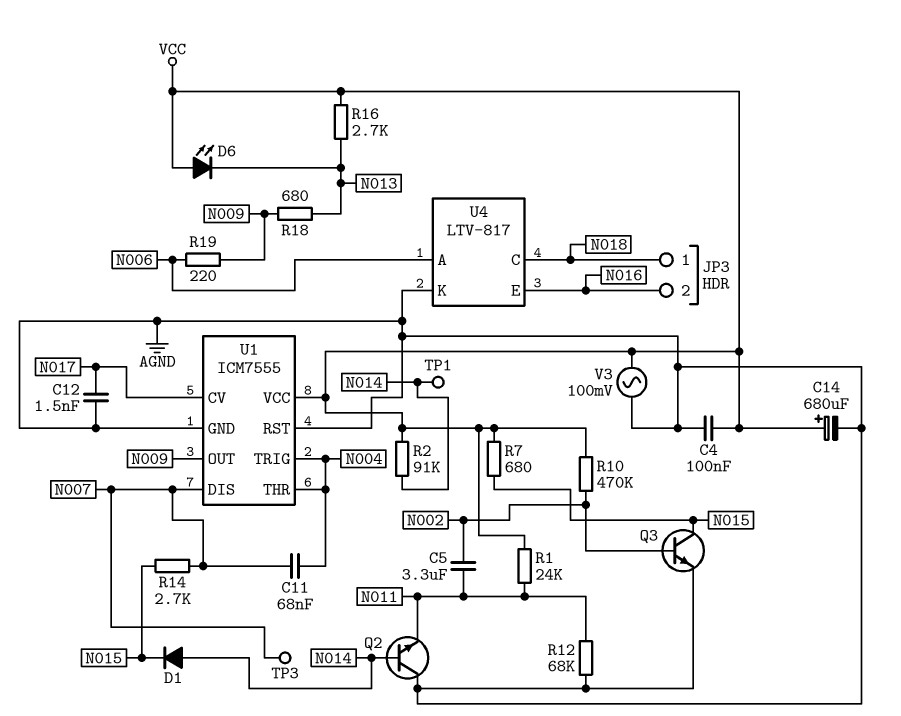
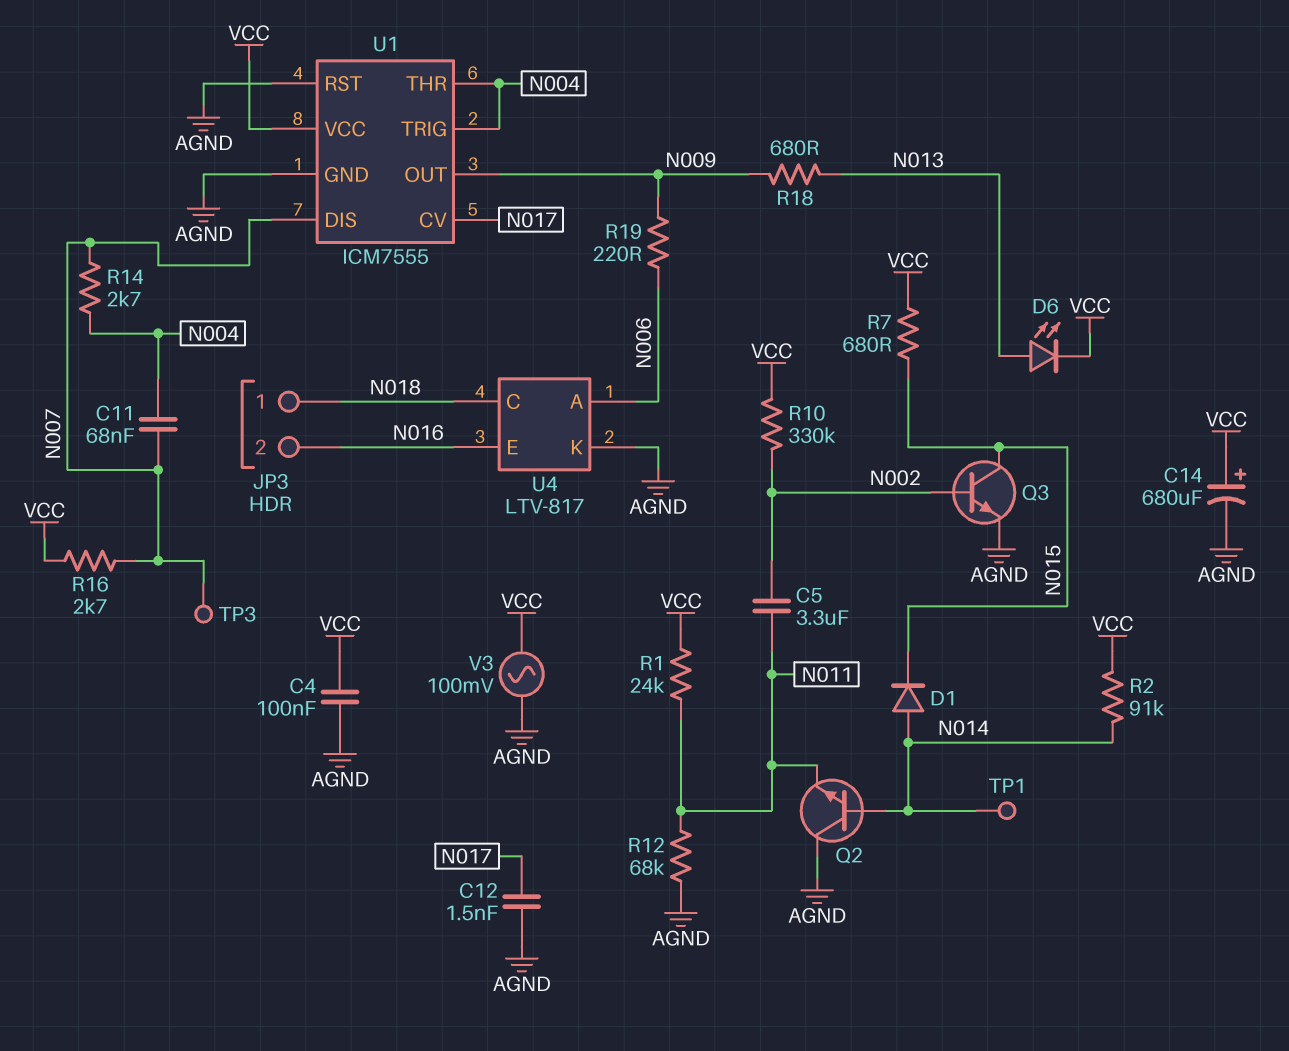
D6: LED (A VCC, K N013) -> LED (A N013, K VCC)
R10: 470k (N002, VCC) -> 330k (N002, VCC)
R14: 2.7k (N007, N015) -> 2.7k (N004, N007)
R16: 2.7k (N013, VCC) -> 2.7k (N007, VCC)

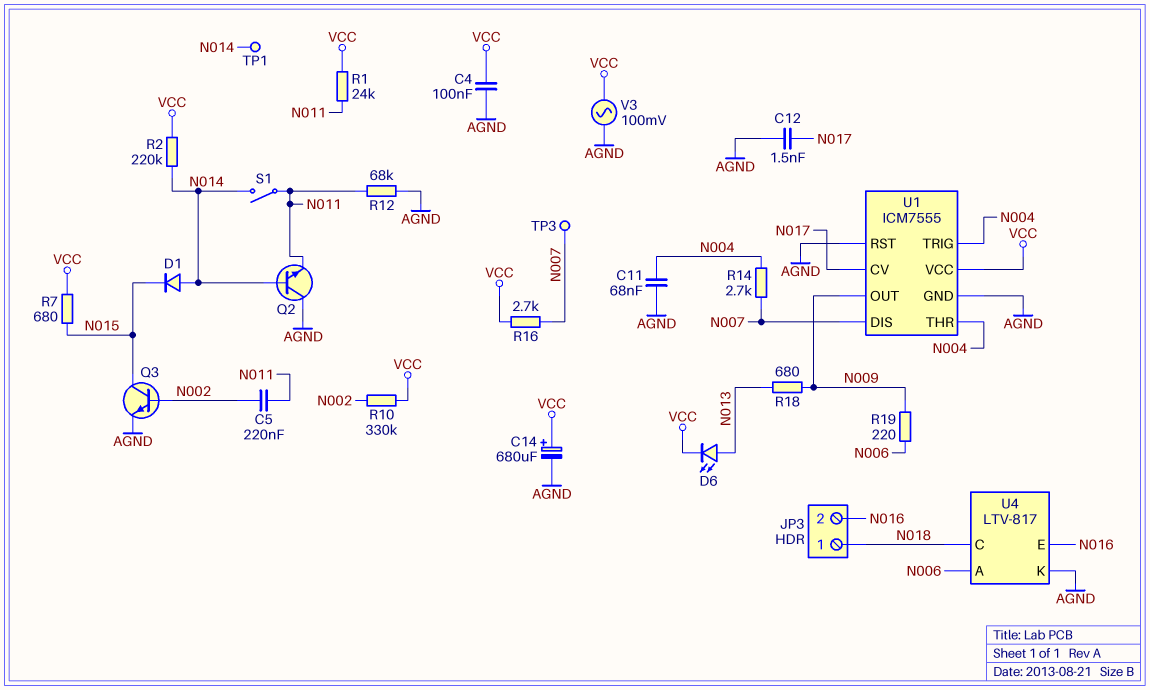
C5: 3.3uF (N002, N011) -> 220nF (N002, N011)
C11: 68nF (N004, N007) -> 68nF (AGND, N004)
R2: 91k (N014, VCC) -> 220k (N014, VCC)
S1: none -> switch (N011, N014)

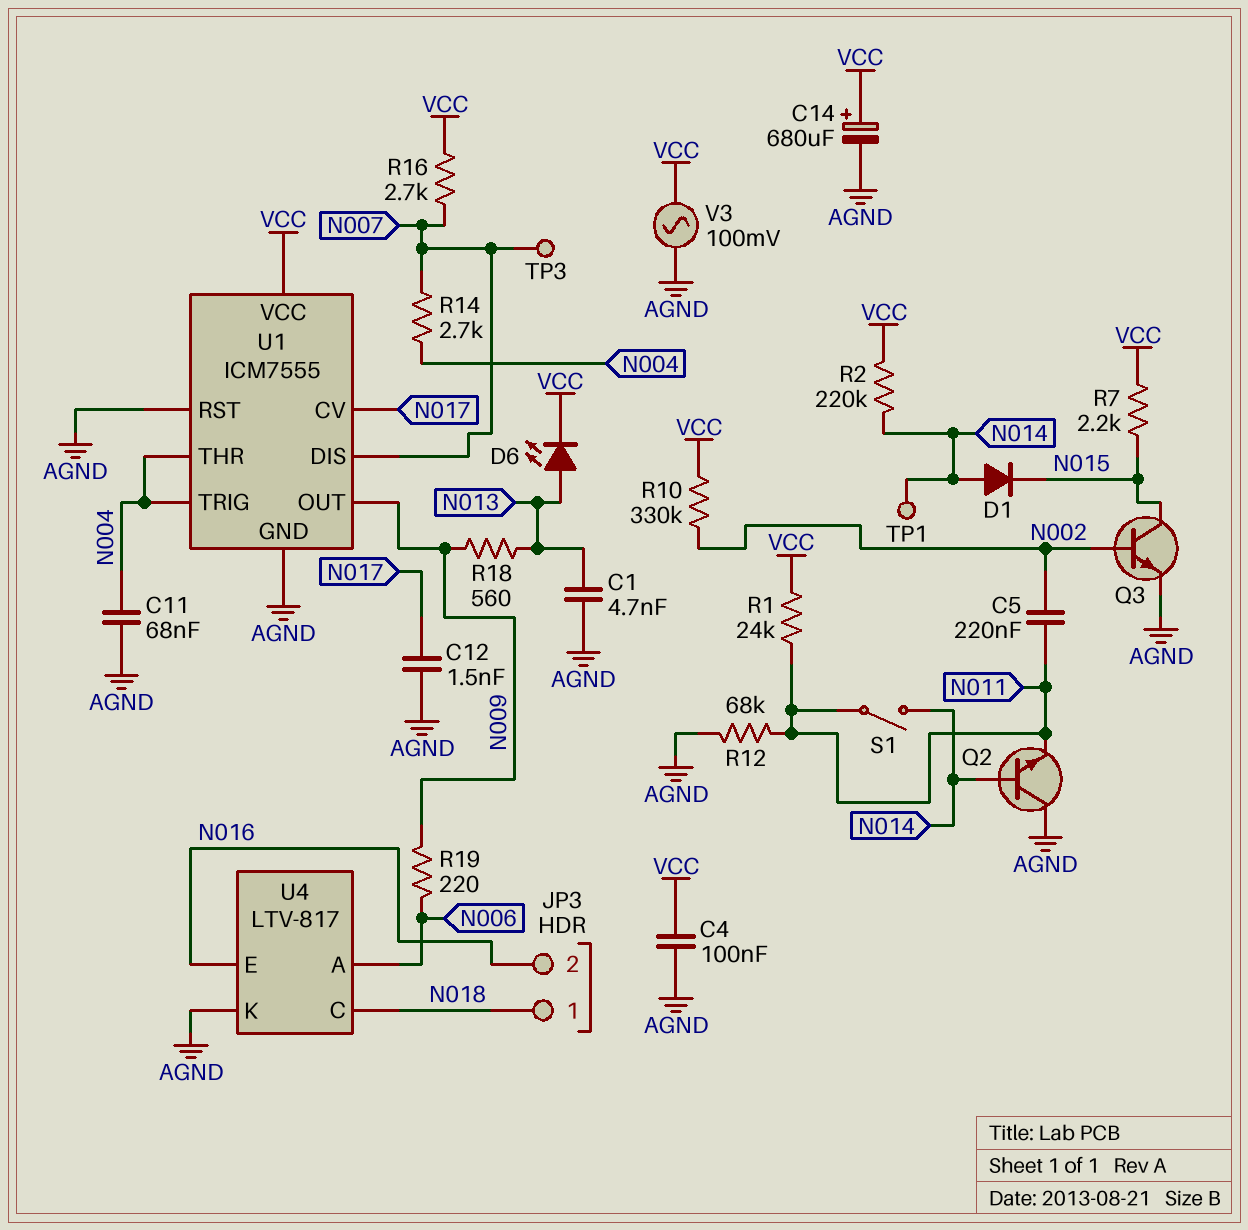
C1: none -> 4.7nF (AGND, N013)
R7: 680 (N015, VCC) -> 2.2k (N015, VCC)
R18: 680 (N009, N013) -> 560 (N009, N013)

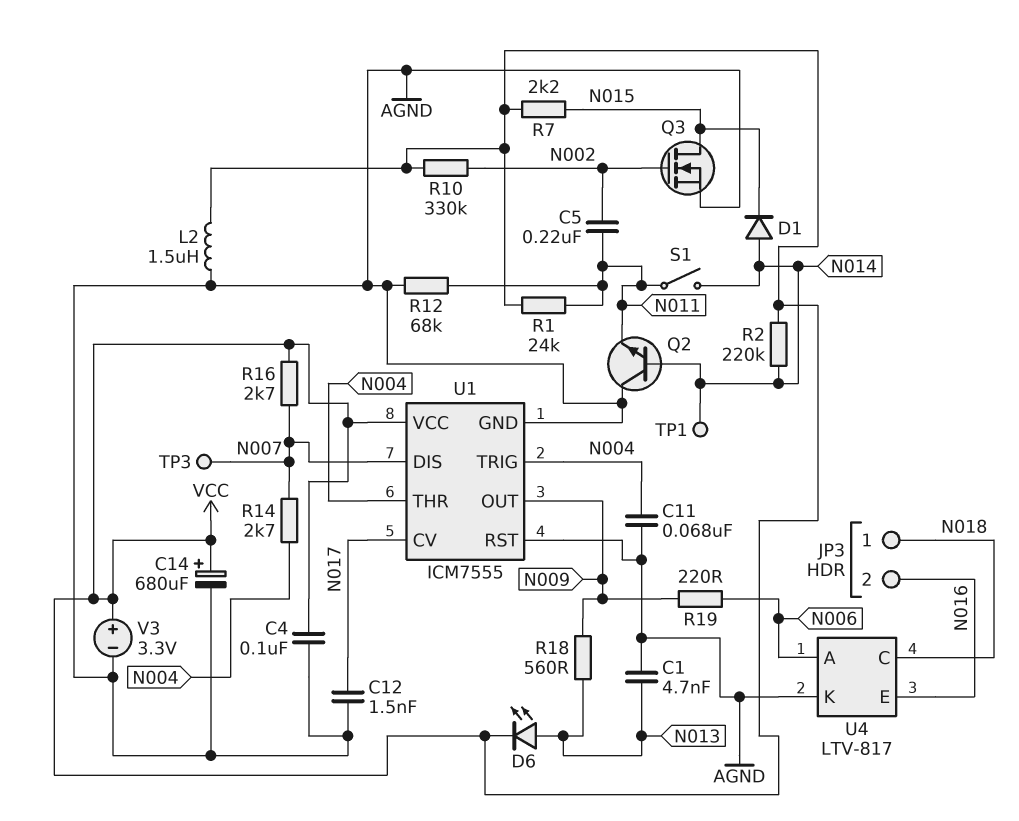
L2: none -> 1.5uH (AGND, VCC)
Q3: NPN (B N002, C N015, E AGND) -> NMOS (G N002, D N015, S AGND)
V3: AC 100mV (AGND, VCC) -> 3.3V (plus VCC, minus AGND)

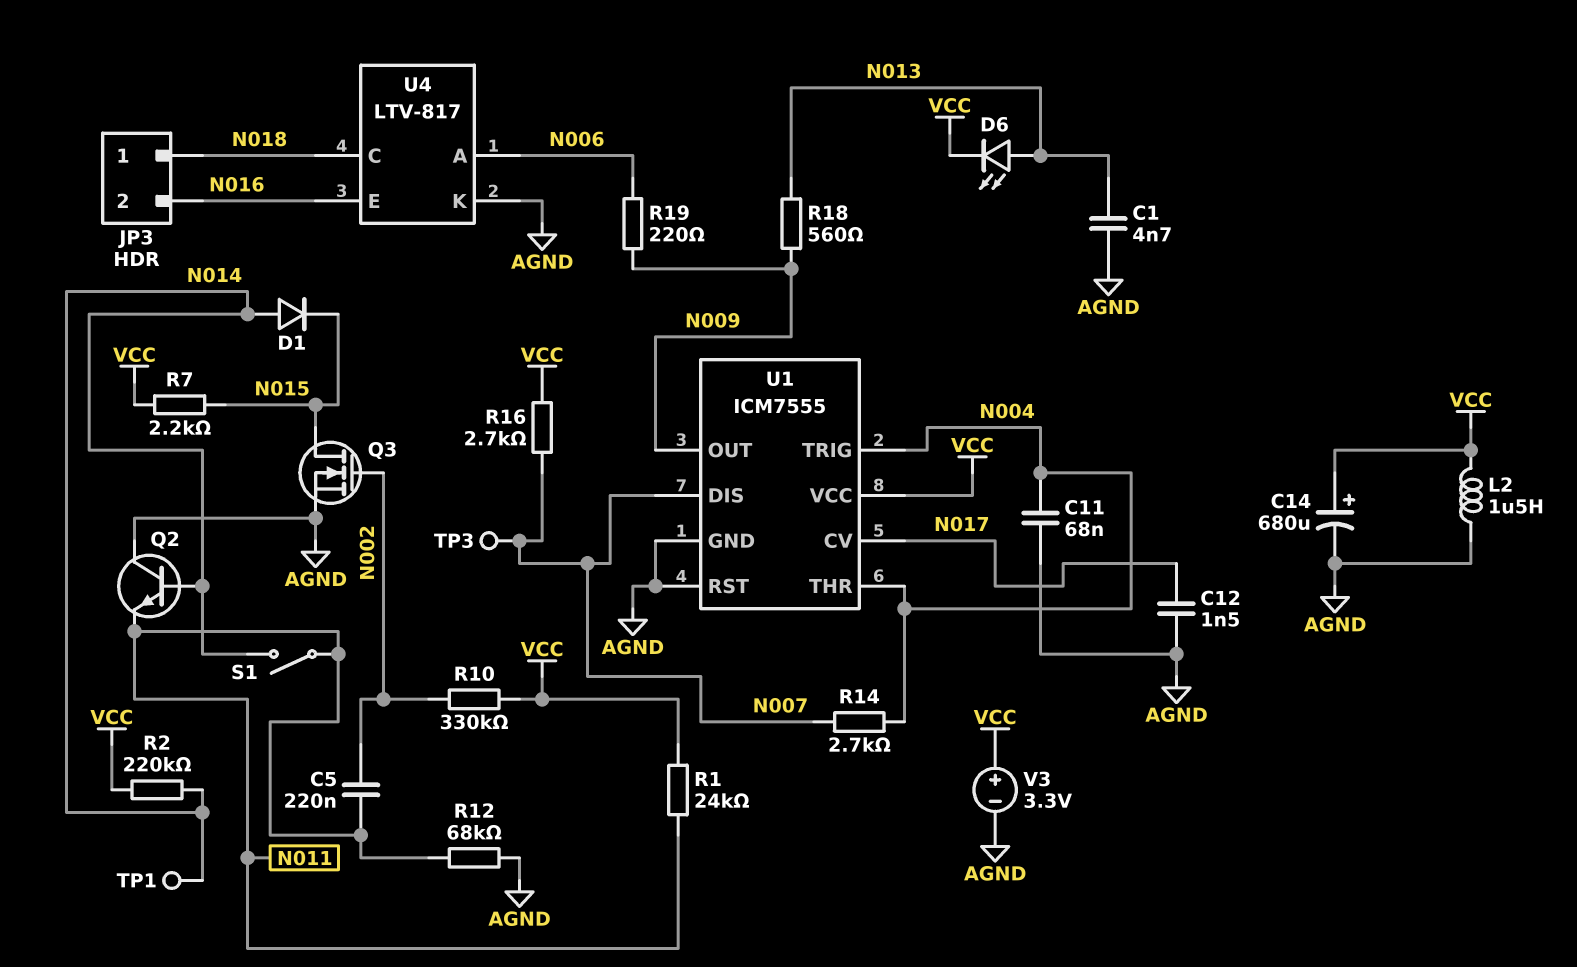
C4: 100nF (AGND, VCC) -> none

